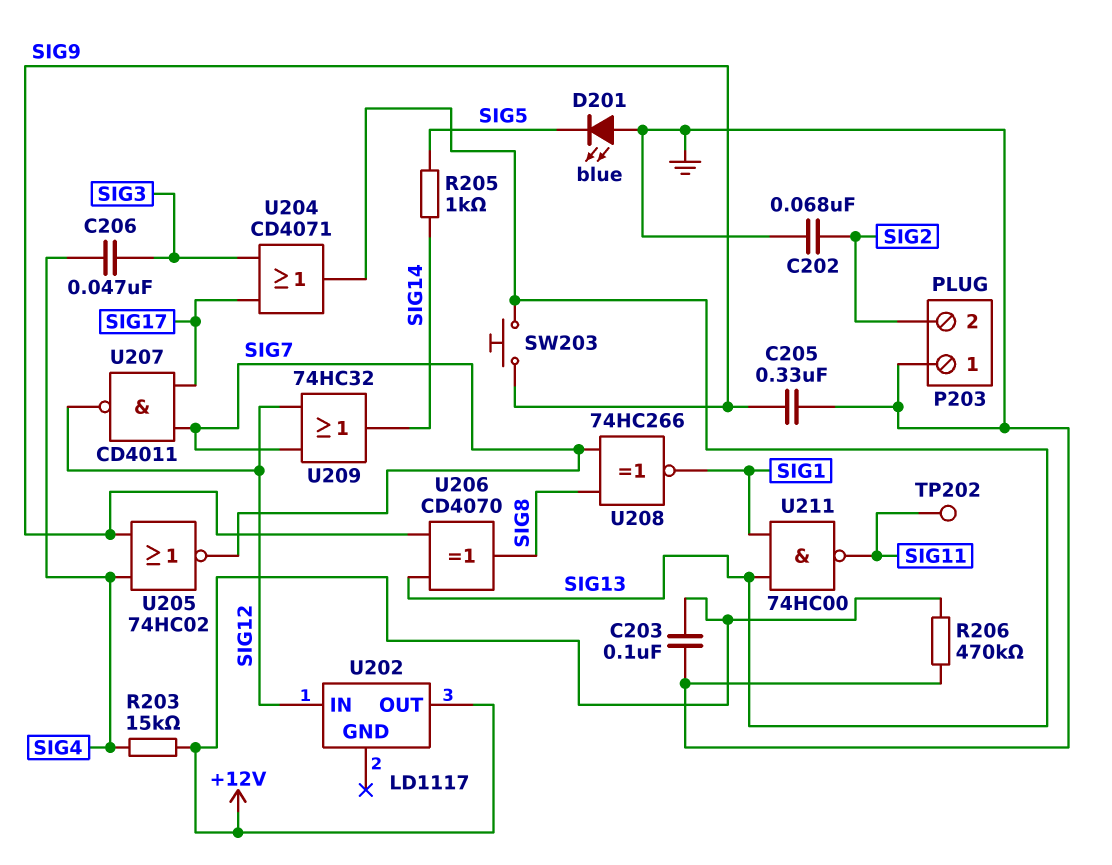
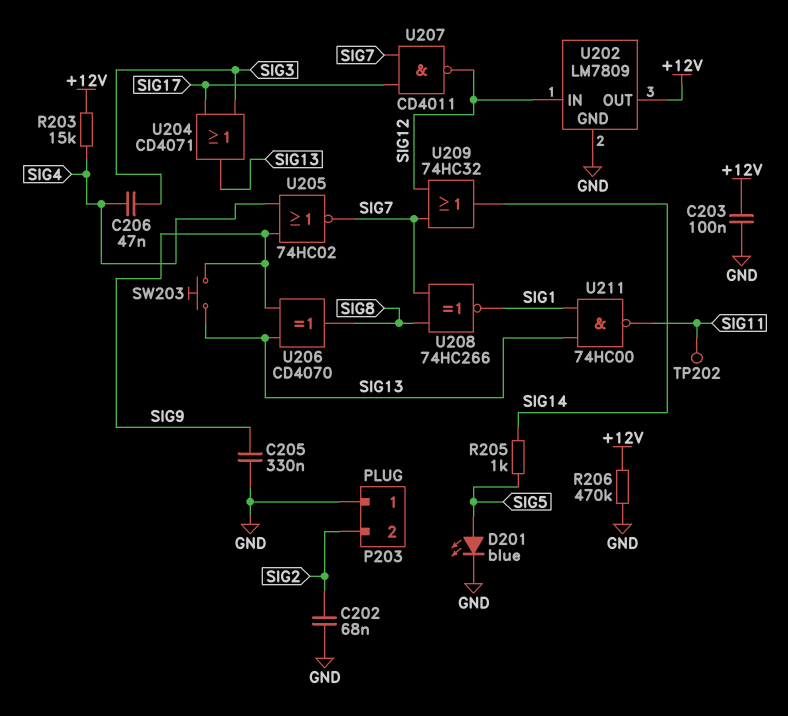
D201: LED blue (A GND, K SIG5) -> LED blue (A SIG5, K GND)
U202: LD1117 -> LM7809
U202 pin GND: none -> GND

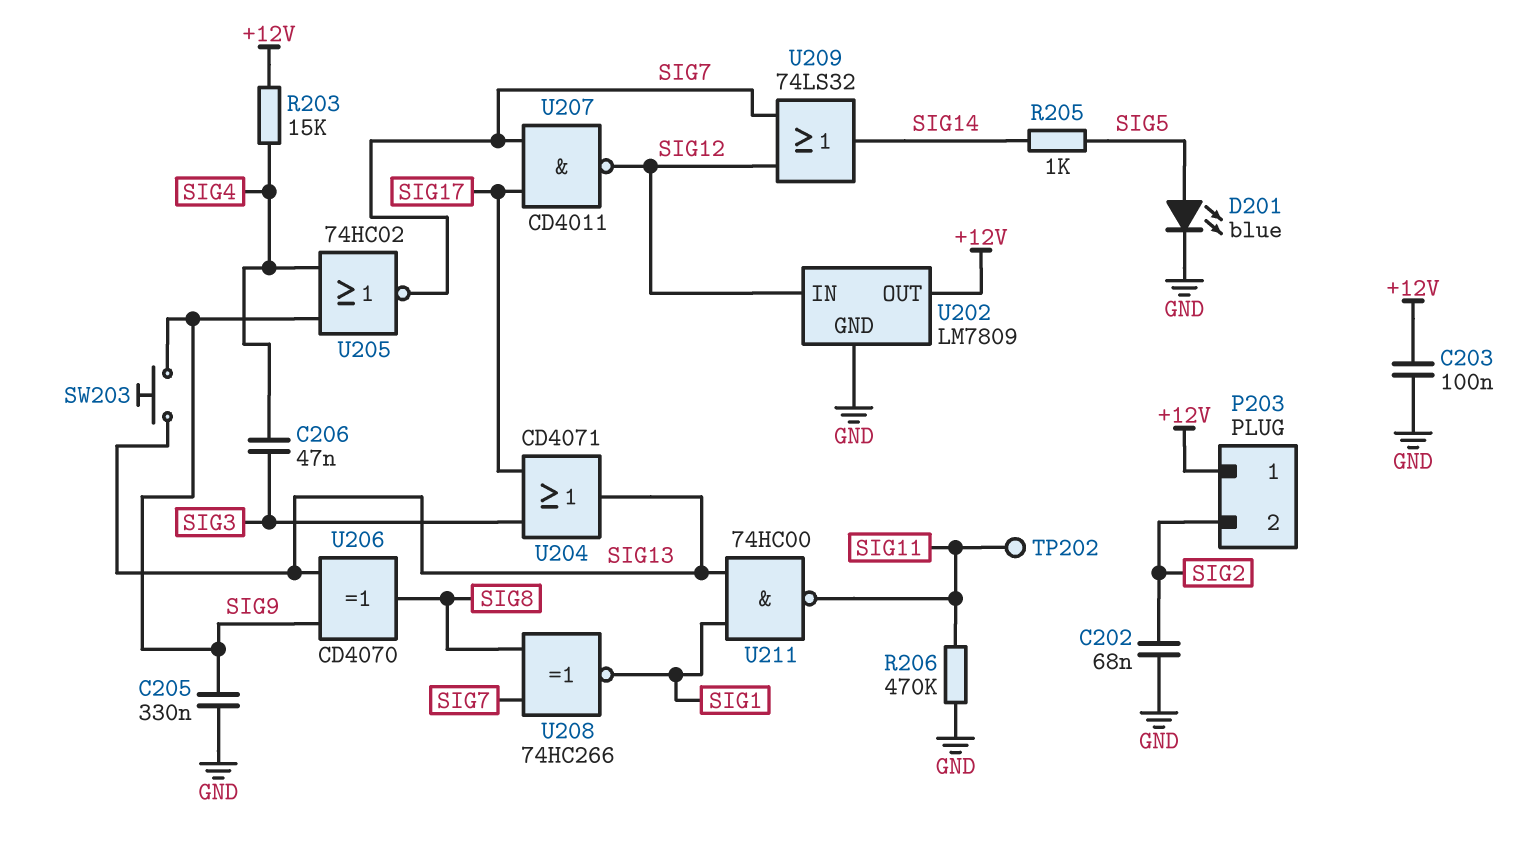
P203 pin 1: GND -> +12V
R206: 470k (+12V, GND) -> 470k (GND, SIG11)
U209: OR 74HC32 (in SIG7, in SIG12, out SIG14) -> OR 74LS32 (in SIG7, in SIG12, out SIG14)

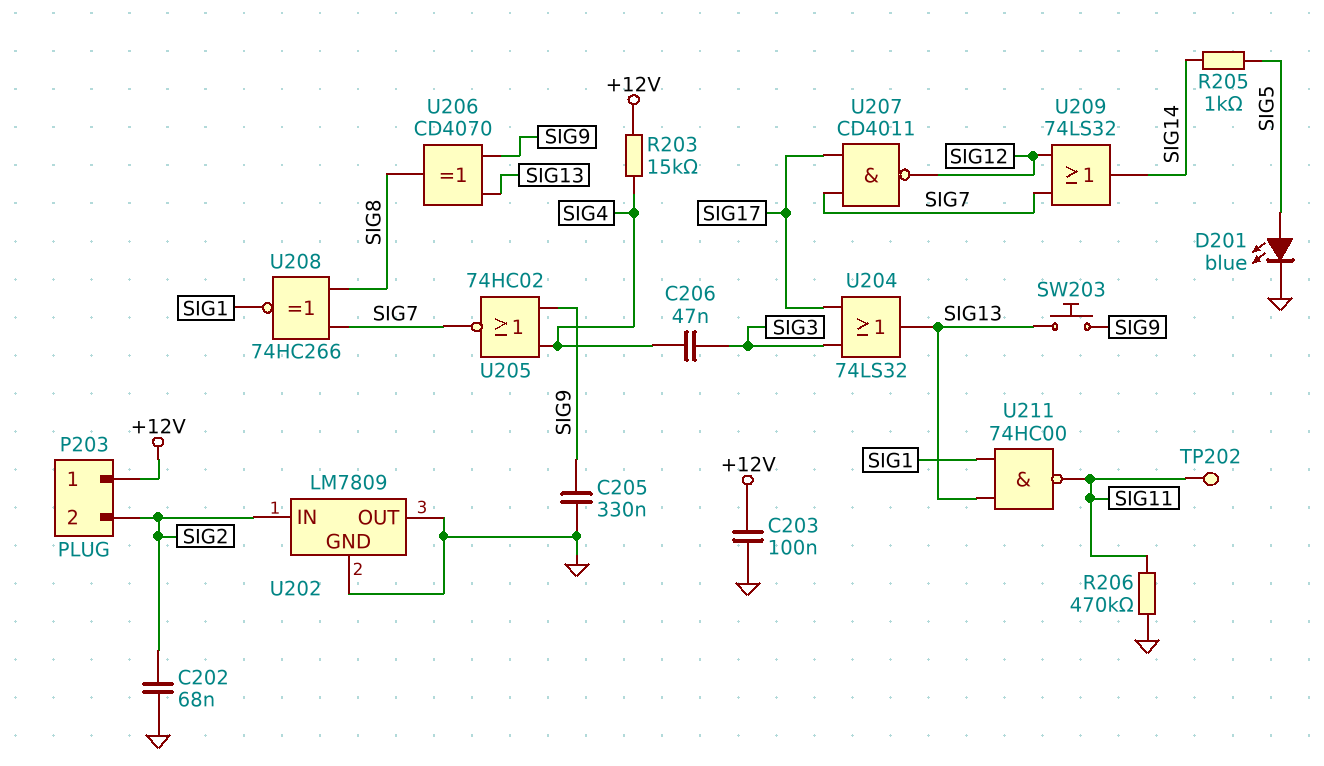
U202 pin IN: SIG12 -> SIG2
U202 pin OUT: +12V -> GND
U204: OR CD4071 (in SIG3, in SIG17, out SIG13) -> OR 74LS32 (in SIG3, in SIG17, out SIG13)

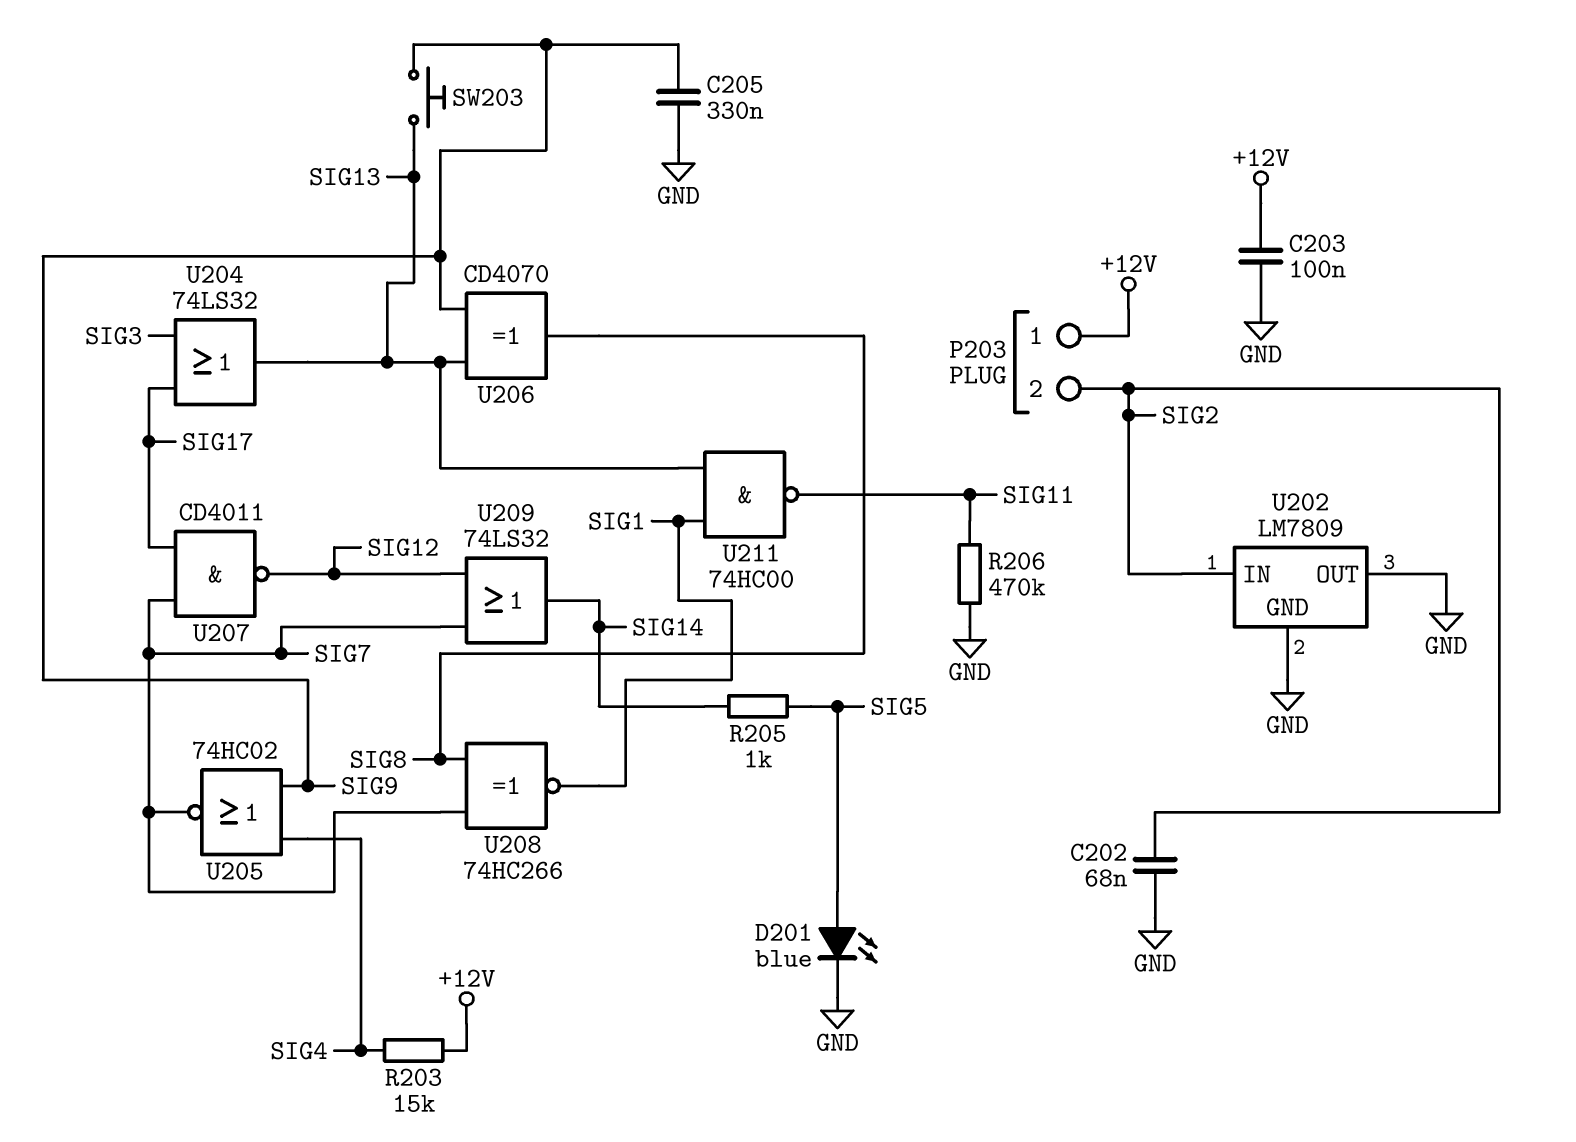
C206: 47nF (SIG3, SIG4) -> none
TP202: test point (SIG11) -> none

